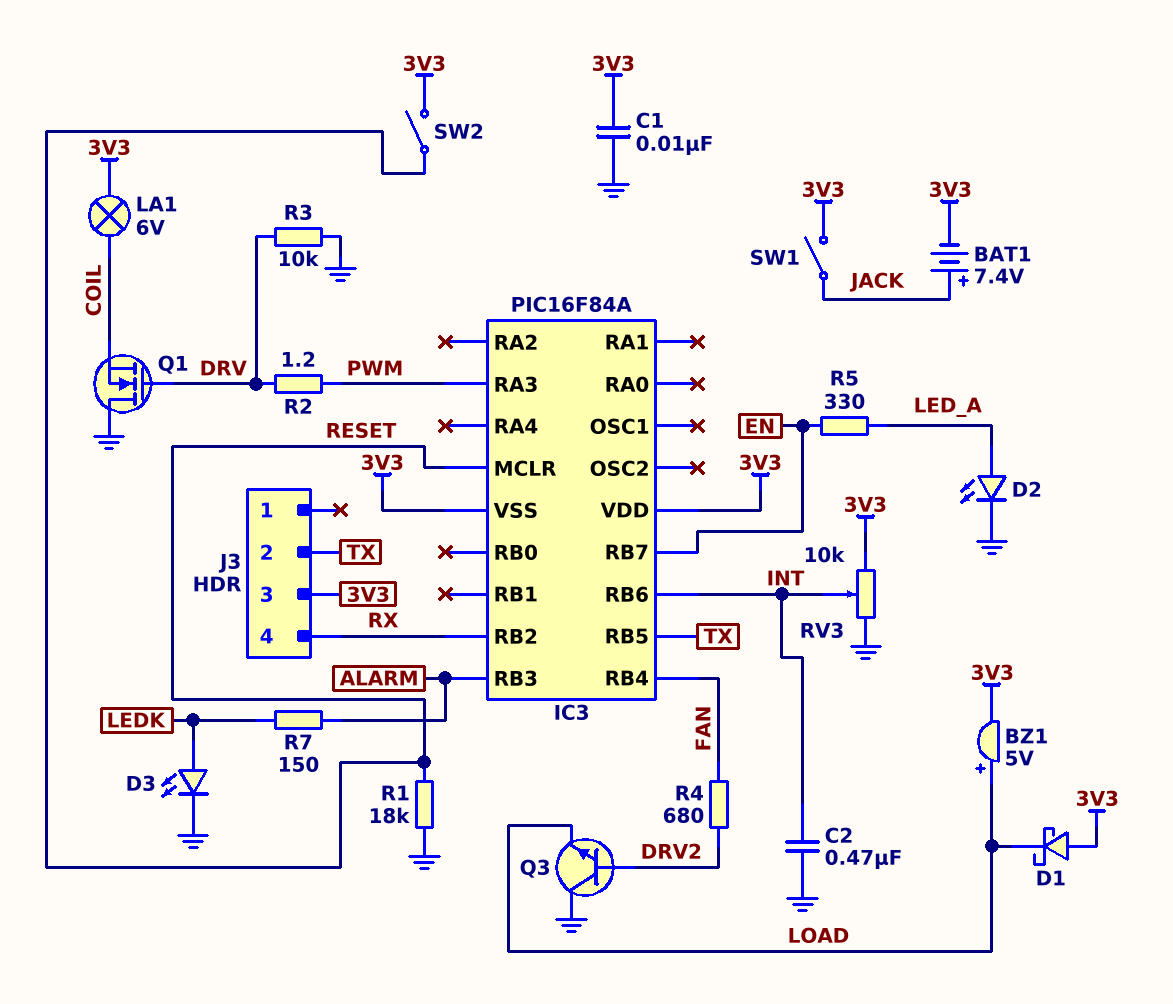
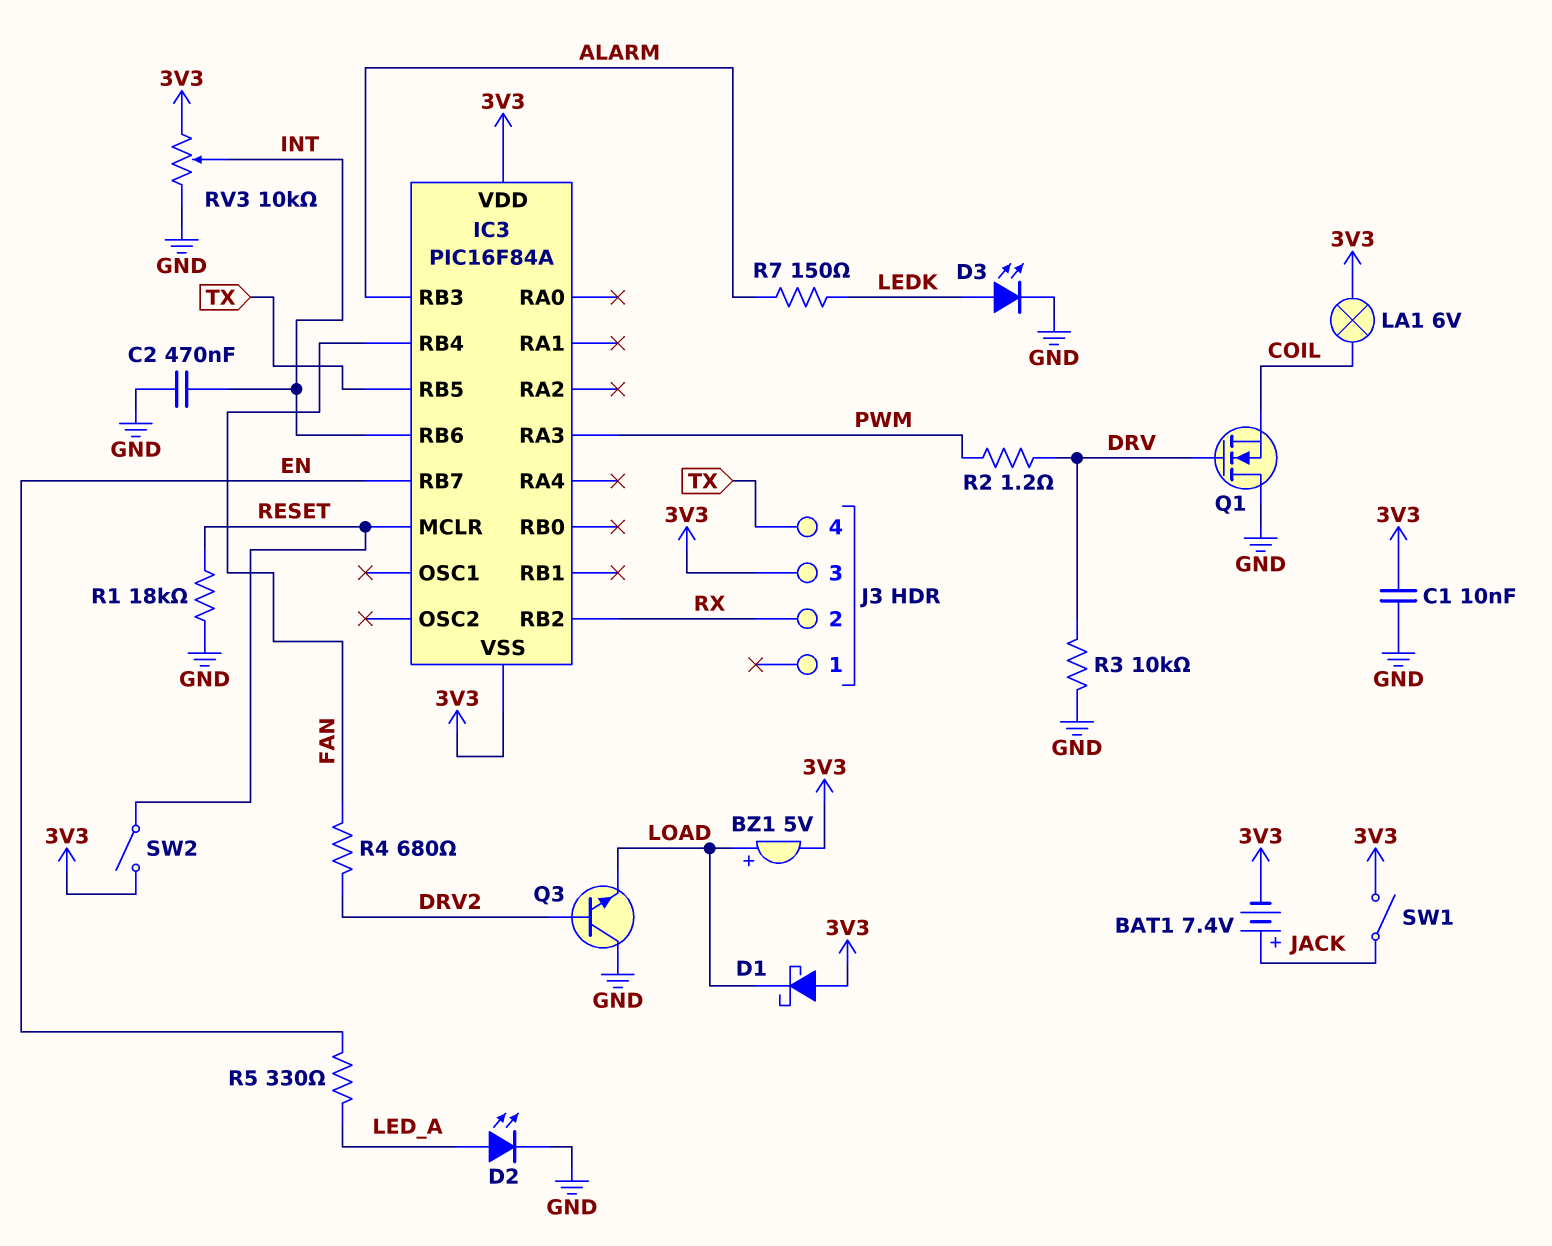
J3 pin 2: TX -> RX
J3 pin 4: RX -> TX

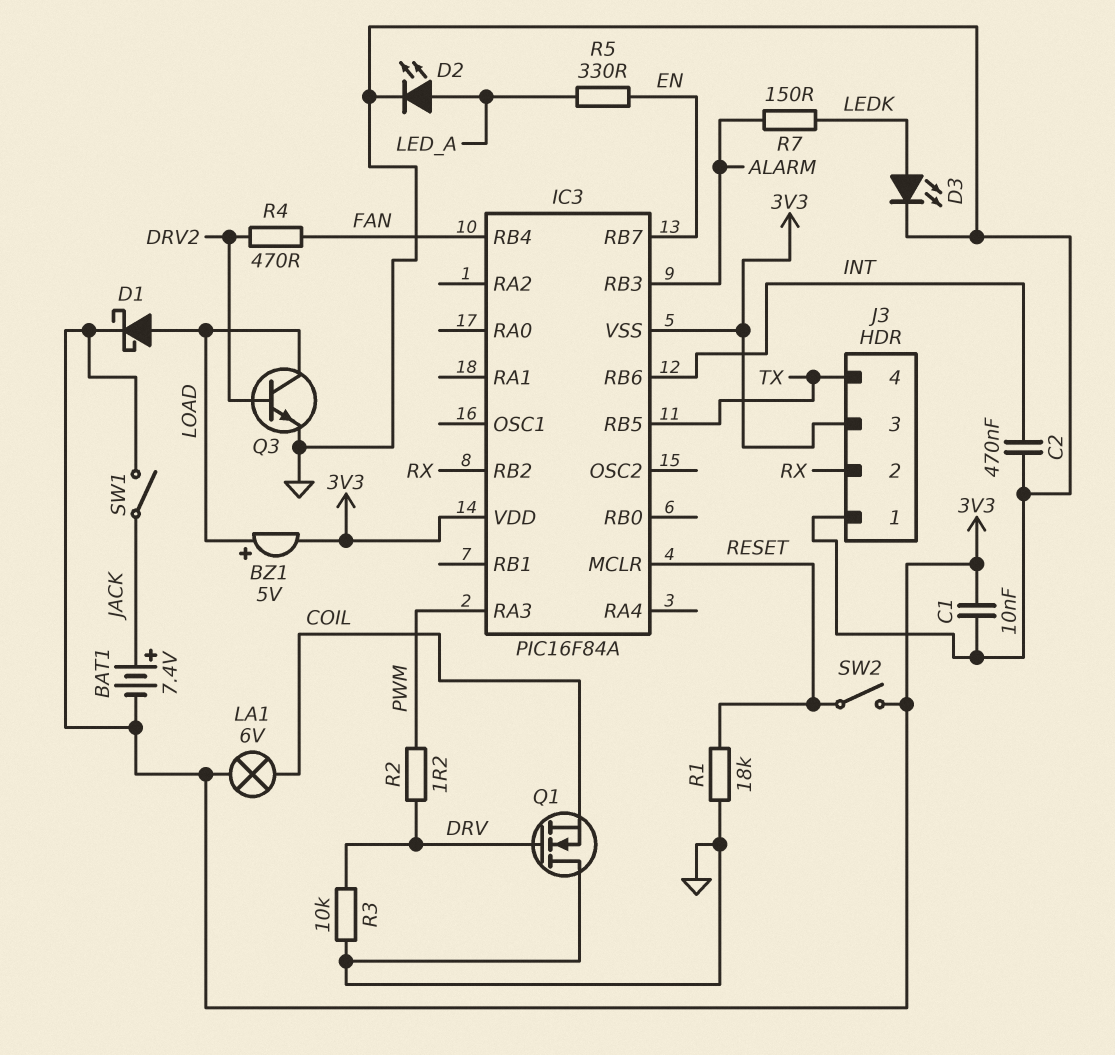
D1: schottky (A 3V3, K LOAD) -> schottky (A LOAD, K 3V3)
J3 pin 1: none -> GND
Q3: NPN (B DRV2, C GND, E LOAD) -> NPN (B DRV2, C LOAD, E GND)
R4: 680 (DRV2, FAN) -> 470 (DRV2, FAN)
RV3: 10k (3V3, GND, wiper INT) -> none

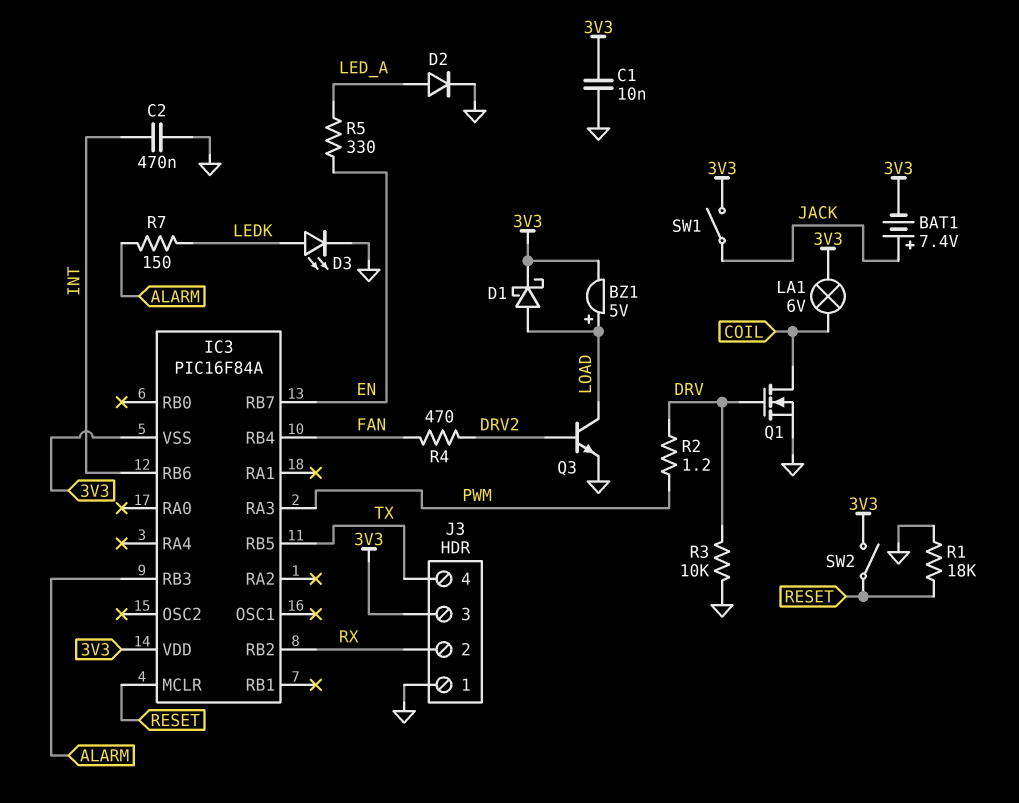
D2: LED (A LED_A, K GND) -> diode (A LED_A, K GND)
Q1: NMOS (G DRV, D GND, S COIL) -> NMOS (G DRV, D COIL, S GND)

